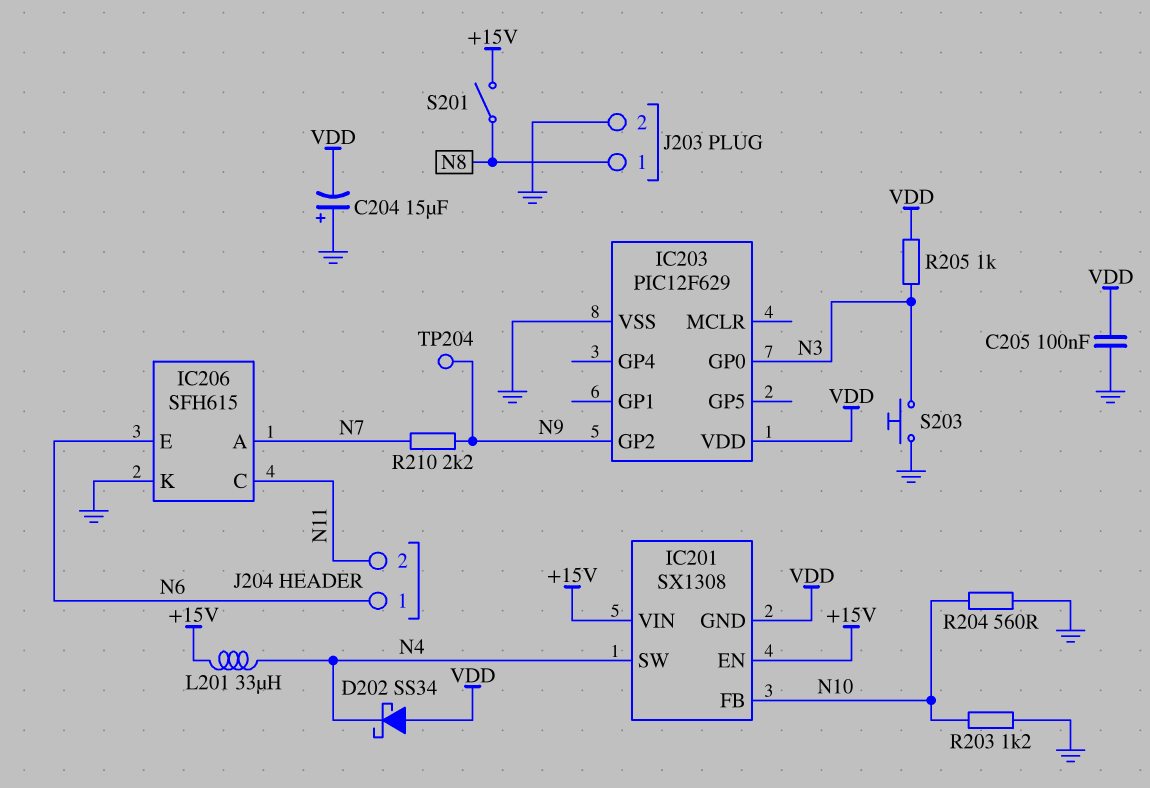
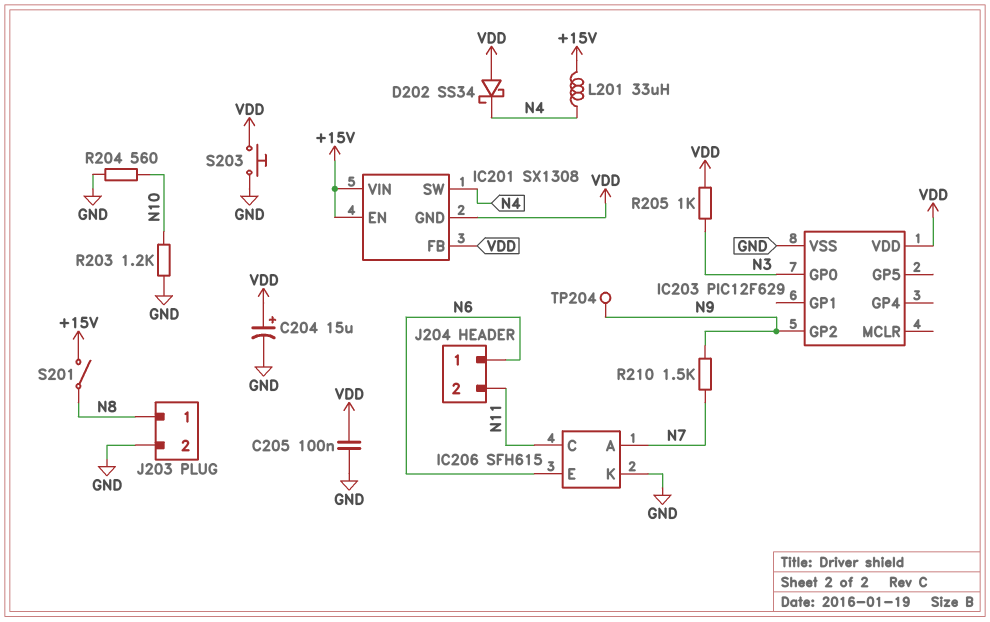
C204: 15uF (plus GND, minus VDD) -> 15uF (plus VDD, minus GND)
IC201 pin FB: N10 -> VDD
R210: 2.2k (N7, N9) -> 1.5k (N7, N9)
S203: button (GND, N3) -> button (GND, VDD)

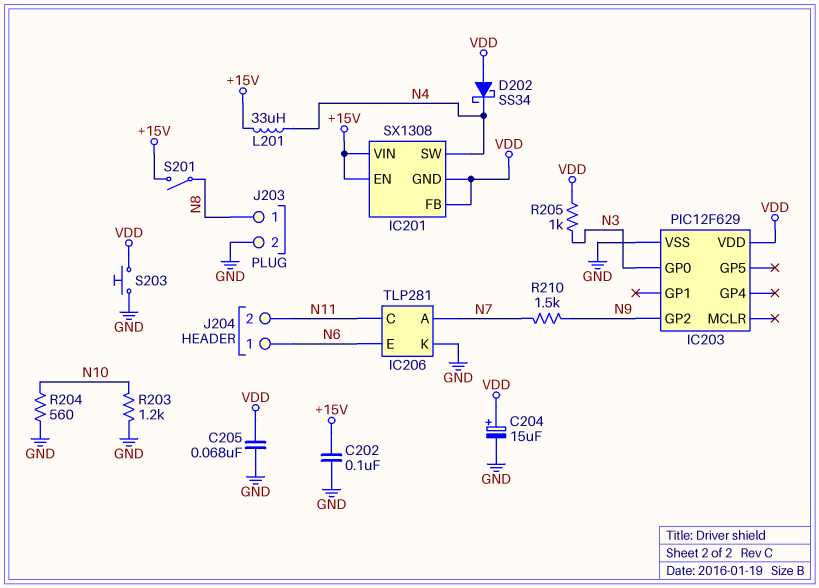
C202: none -> 100nF (+15V, GND)
C205: 100nF (GND, VDD) -> 68nF (GND, VDD)
IC206: SFH615 -> TLP281
TP204: test point (N9) -> none

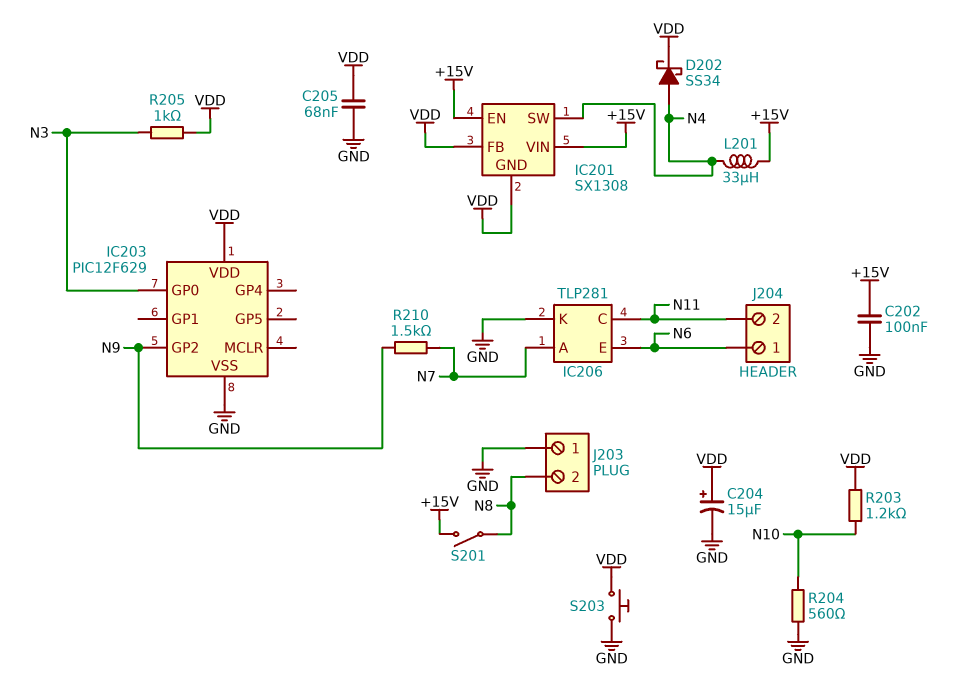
D202: schottky SS34 (A VDD, K N4) -> schottky SS34 (A N4, K VDD)
J203 pin 1: N8 -> GND
J203 pin 2: GND -> N8
R203: 1.2k (GND, N10) -> 1.2k (N10, VDD)

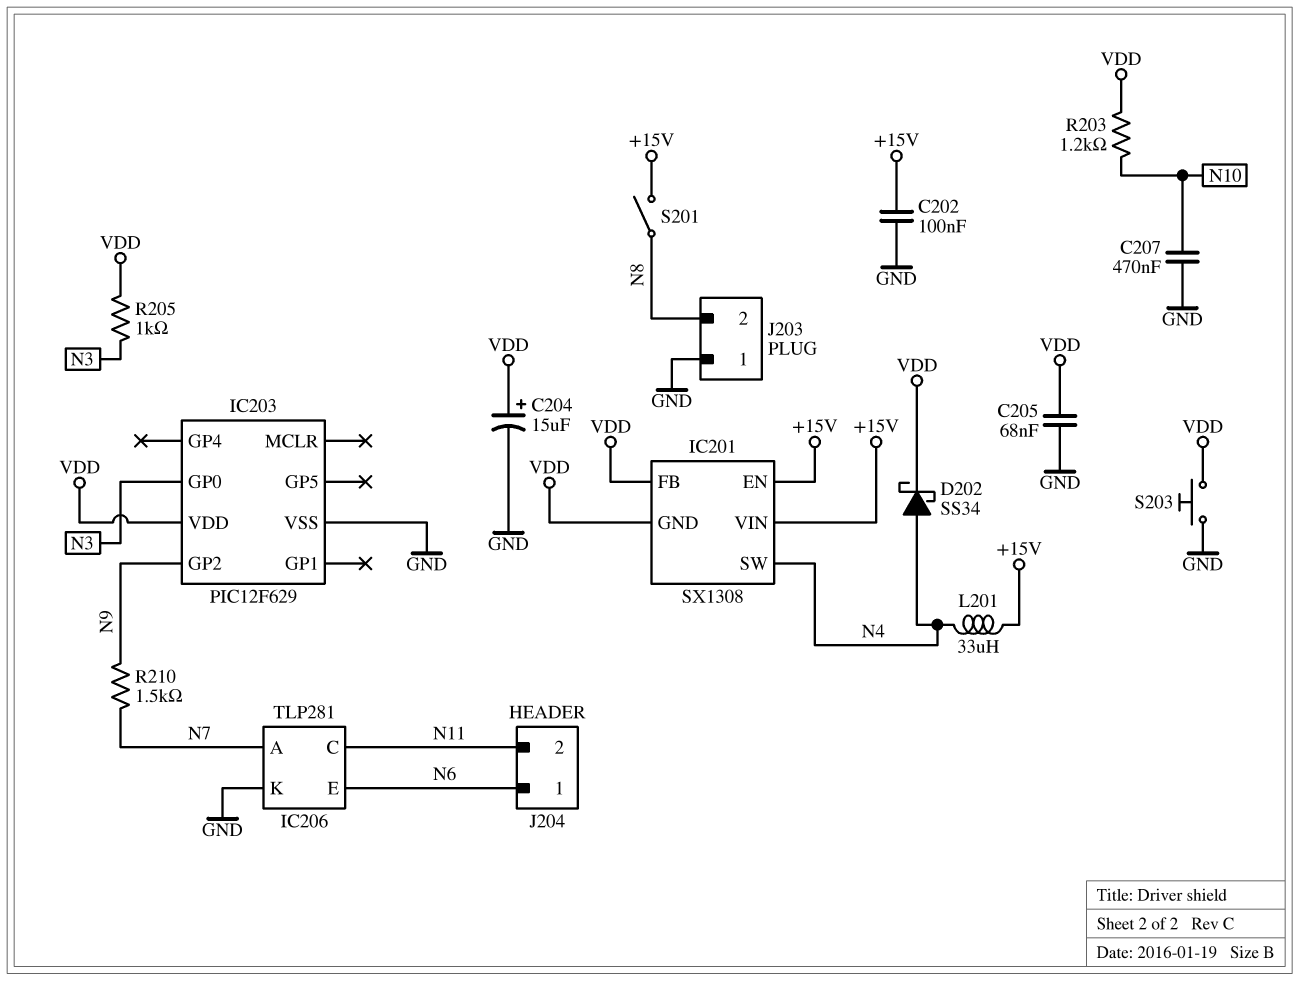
C207: none -> 470nF (GND, N10)
R204: 560 (GND, N10) -> none

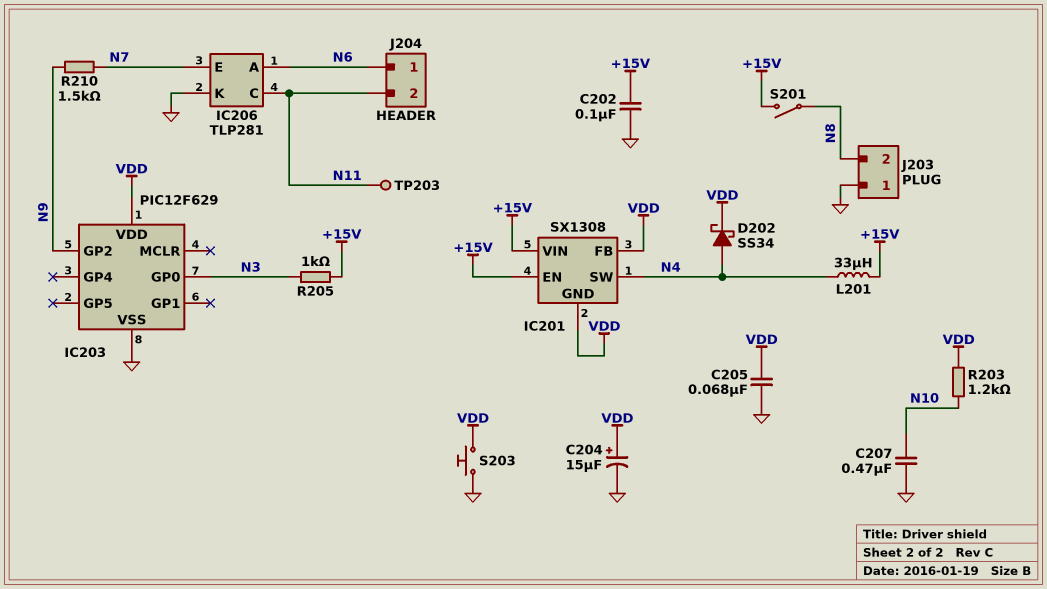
IC206 pin A: N7 -> N6
IC206 pin E: N6 -> N7
R205: 1k (N3, VDD) -> 1k (+15V, N3)
TP203: none -> test point (N11)

